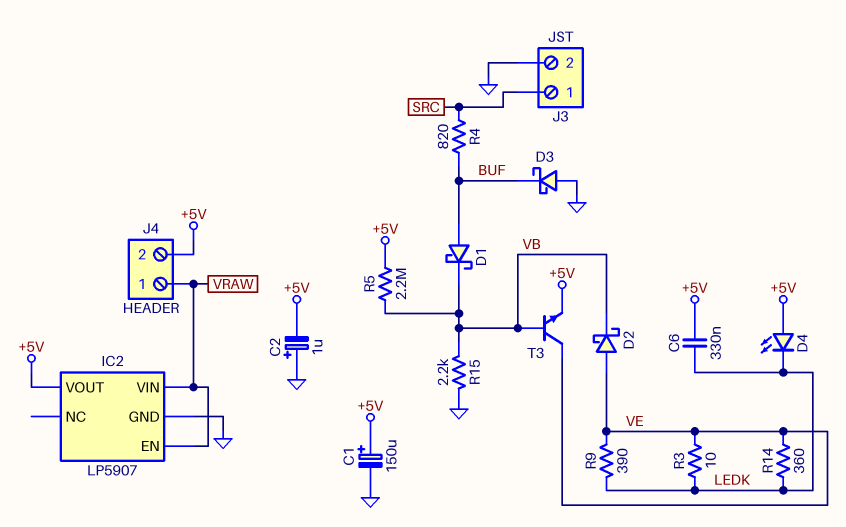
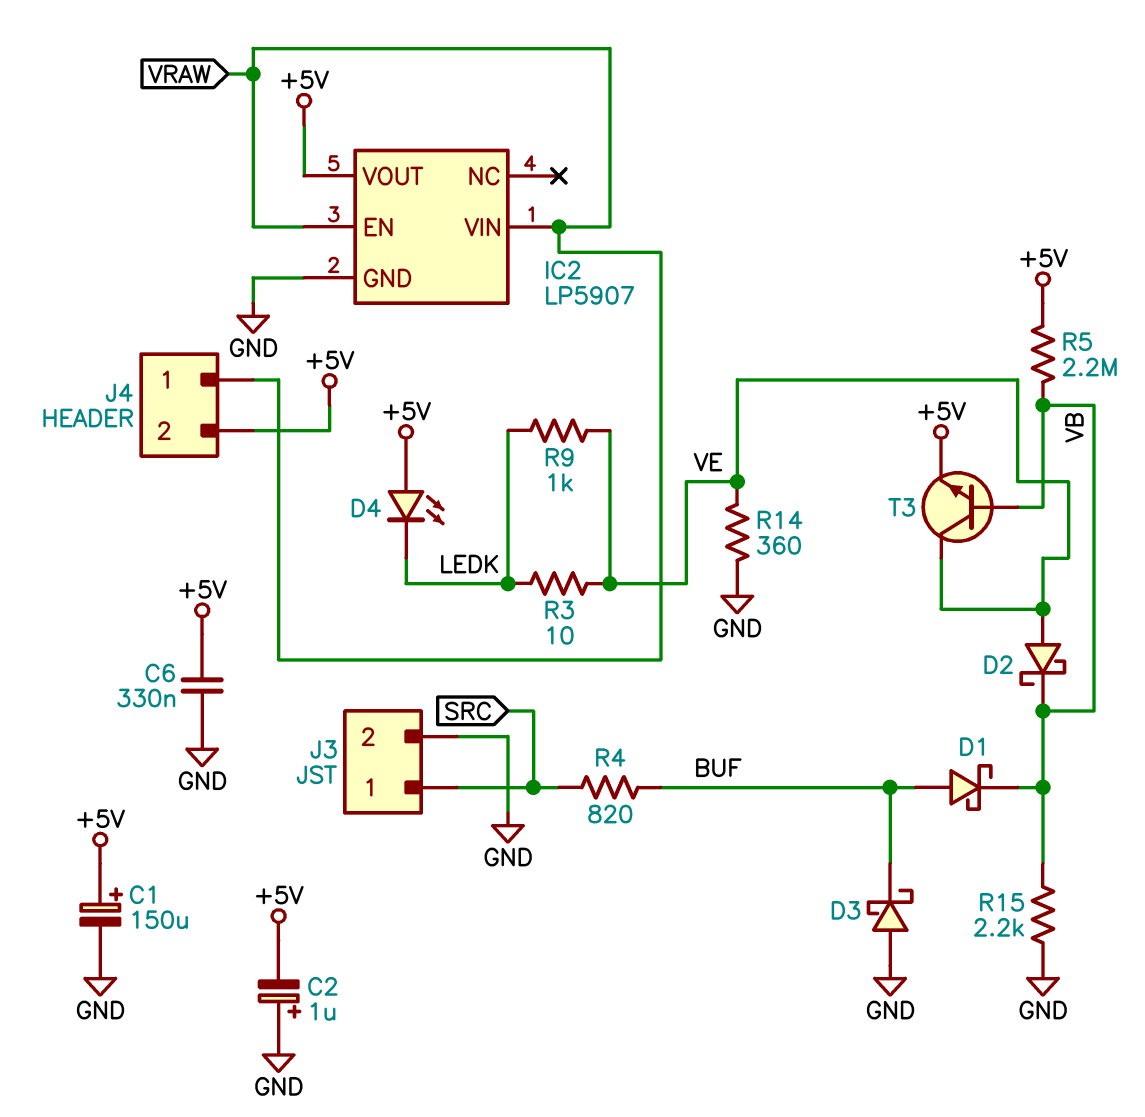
C6: 330nF (+5V, LEDK) -> 330nF (+5V, GND)
R9: 390 (LEDK, VE) -> 1k (LEDK, VE)
R14: 360 (LEDK, VE) -> 360 (GND, VE)

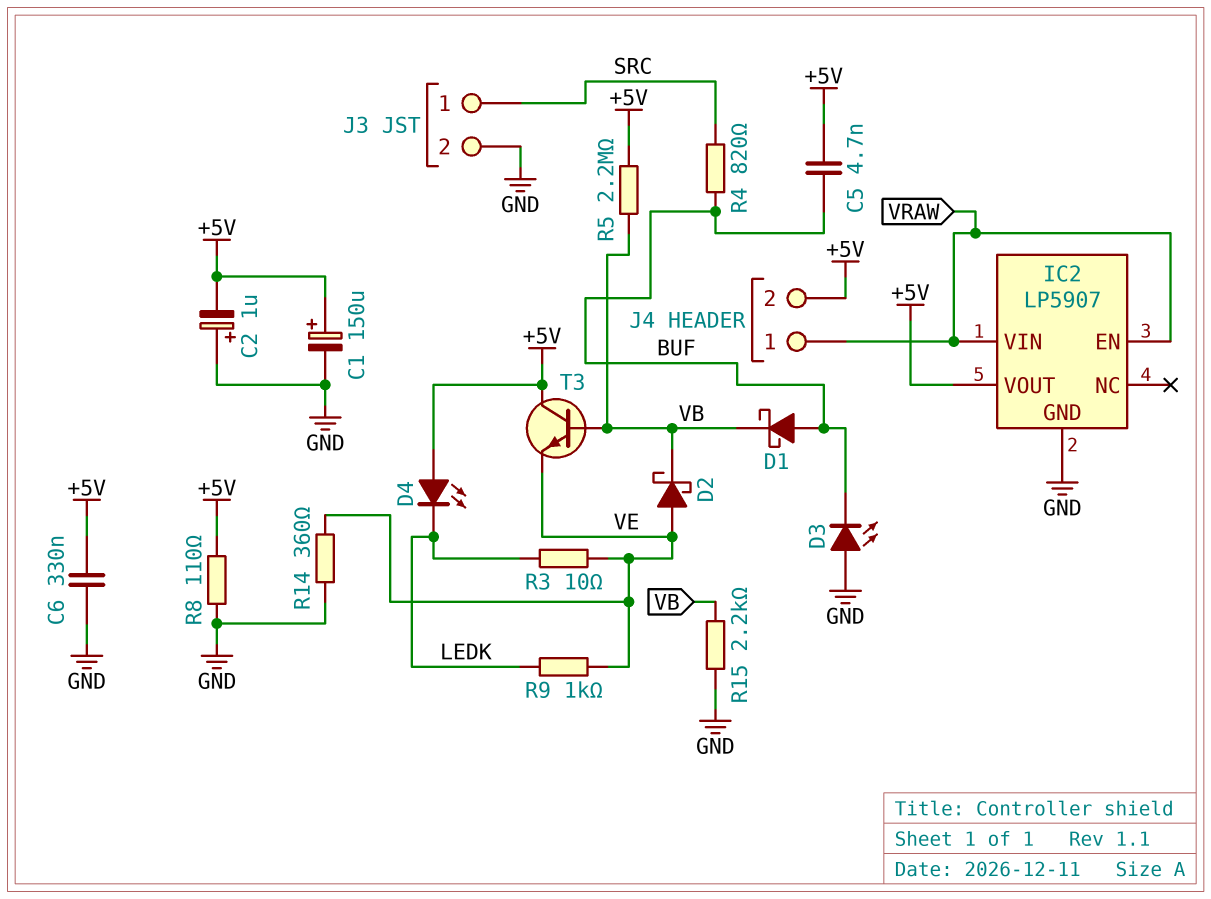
C5: none -> 4.7nF (+5V, BUF)
D3: schottky (A GND, K BUF) -> LED (A GND, K BUF)
R8: none -> 110 (+5V, GND)
T3: NPN (B VB, C VE, E +5V) -> NPN (B VB, C +5V, E VE)

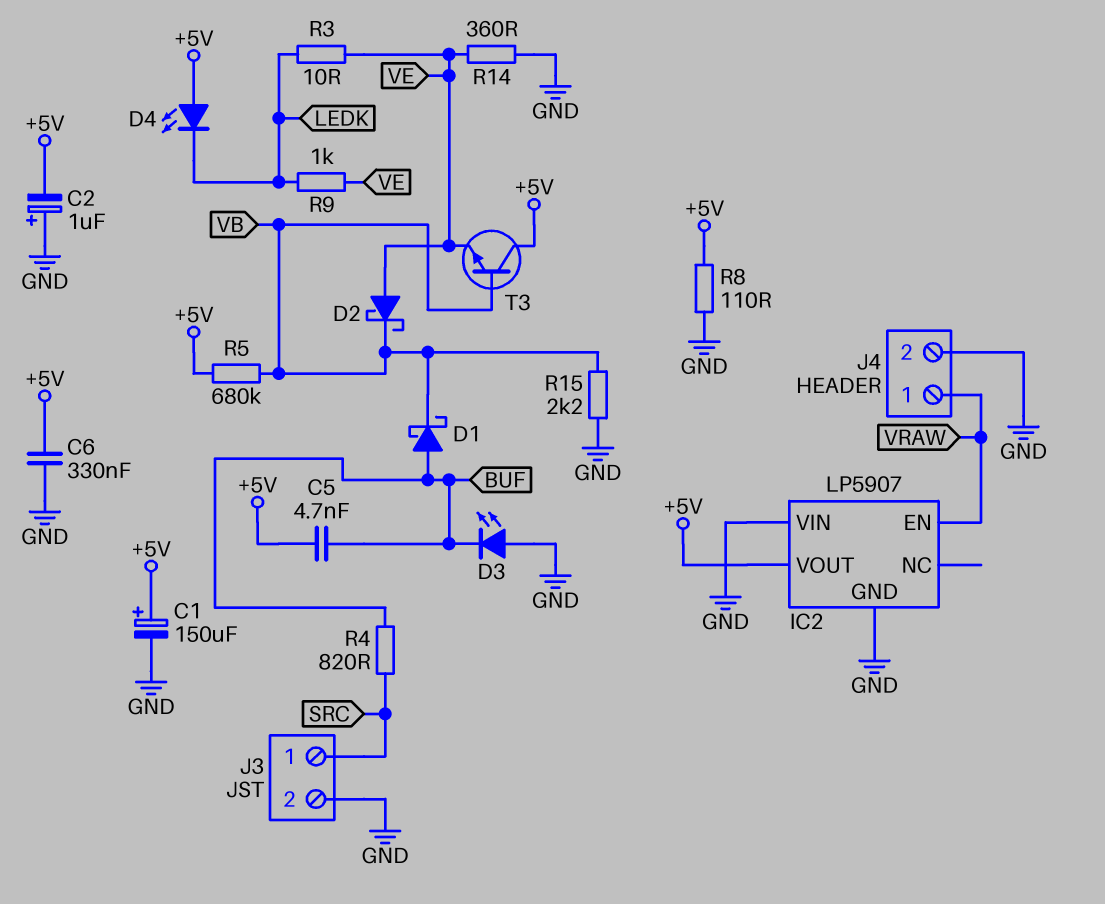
IC2 pin VIN: VRAW -> GND
J4 pin 2: +5V -> GND
R5: 2.2M (+5V, VB) -> 680k (+5V, VB)

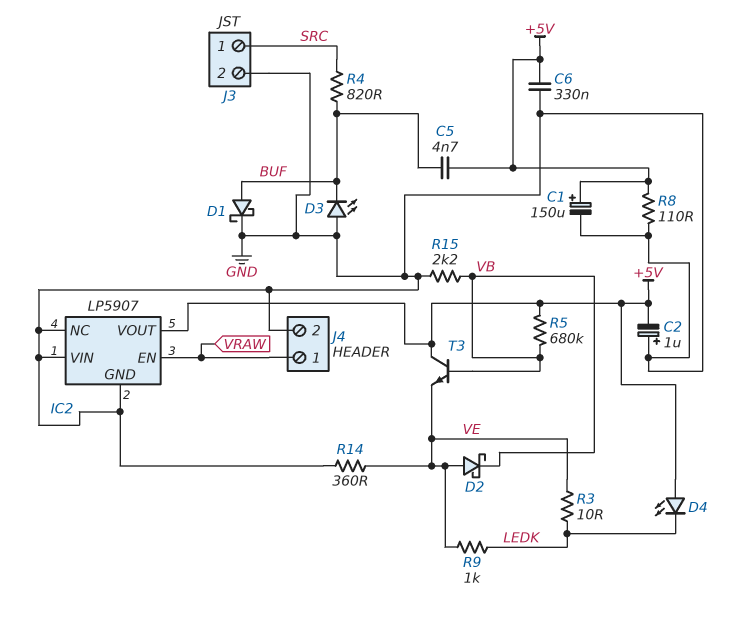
D1: schottky (A BUF, K VB) -> schottky (A BUF, K GND)
IC2 pin NC: none -> GND

